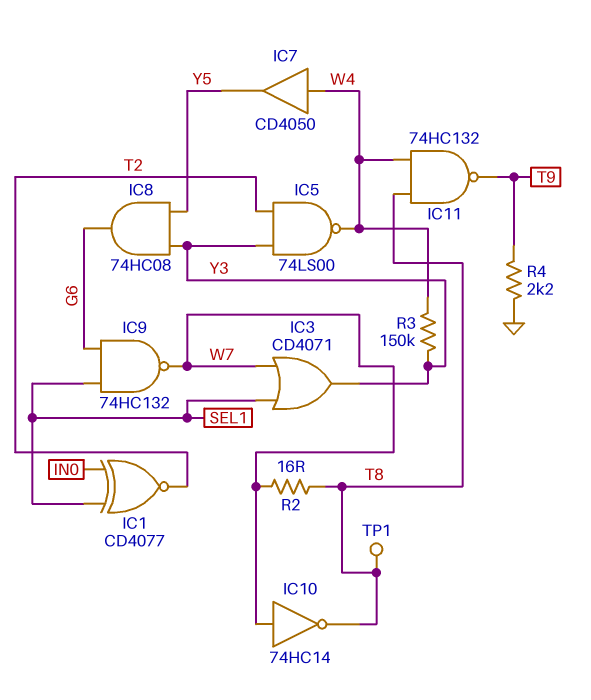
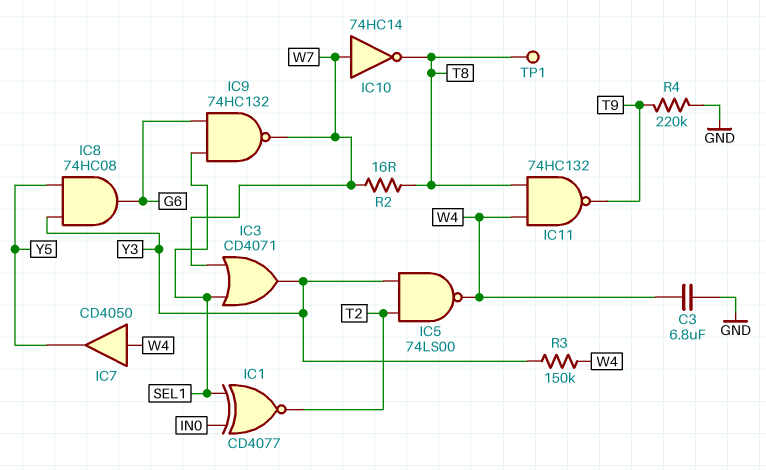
C3: none -> 6.8uF (GND, W4)
R4: 2.2k (GND, T9) -> 220k (GND, T9)

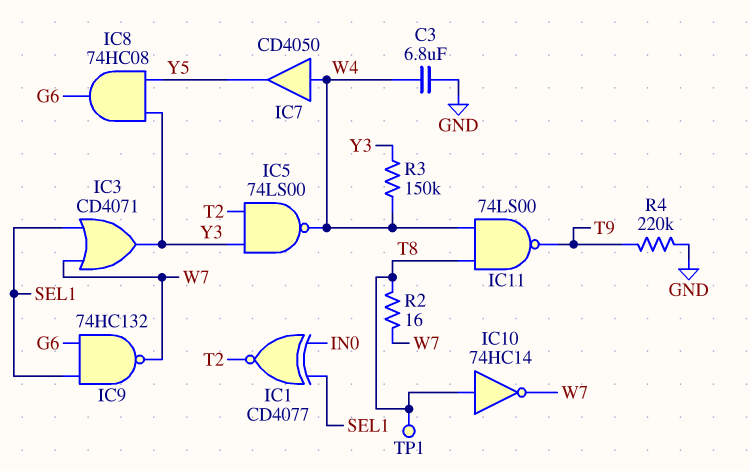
IC10: NOT 74HC14 (in W7, out T8) -> NOT 74HC14 (in T8, out W7)
IC11: NAND 74HC132 (in T8, in W4, out T9) -> NAND 74LS00 (in T8, in W4, out T9)

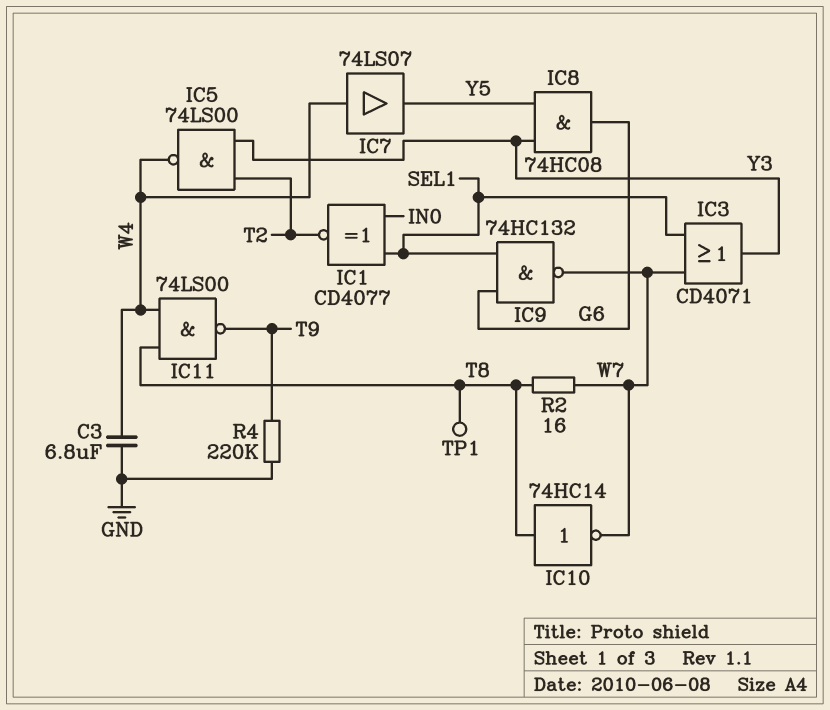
IC7: buffer CD4050 (in W4, out Y5) -> buffer 74LS07 (in W4, out Y5)
R3: 150k (W4, Y3) -> none

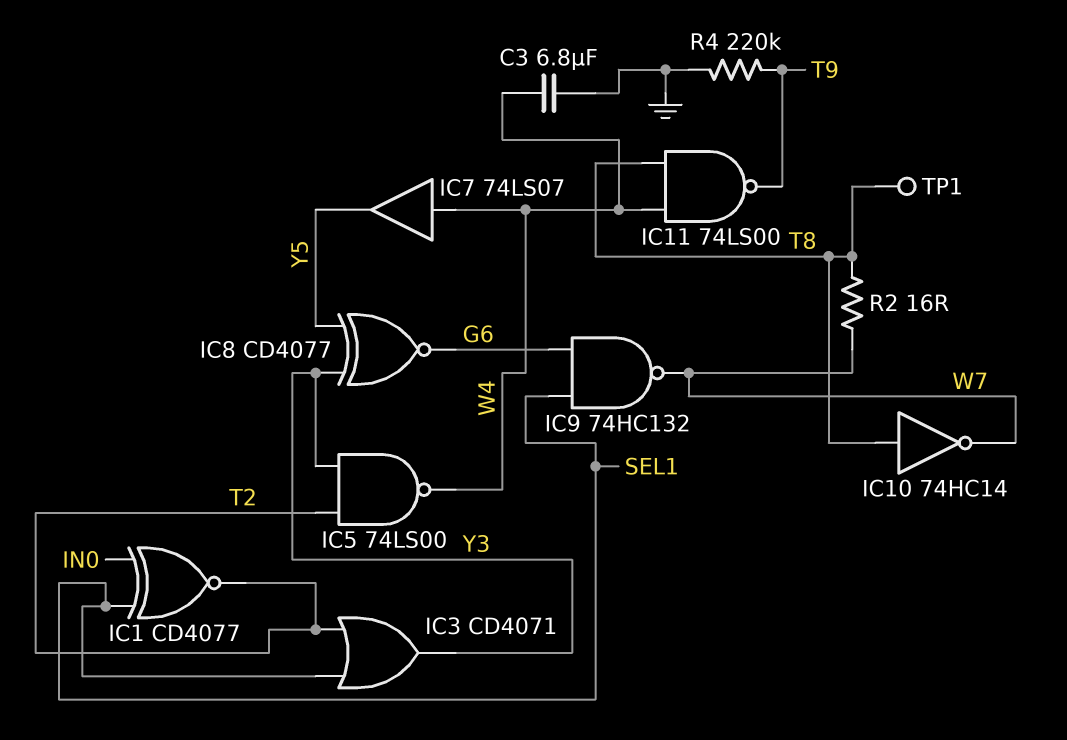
IC3: OR CD4071 (in SEL1, in W7, out Y3) -> OR CD4071 (in SEL1, in T2, out Y3)
IC8: AND 74HC08 (in Y3, in Y5, out G6) -> XNOR CD4077 (in Y3, in Y5, out G6)

